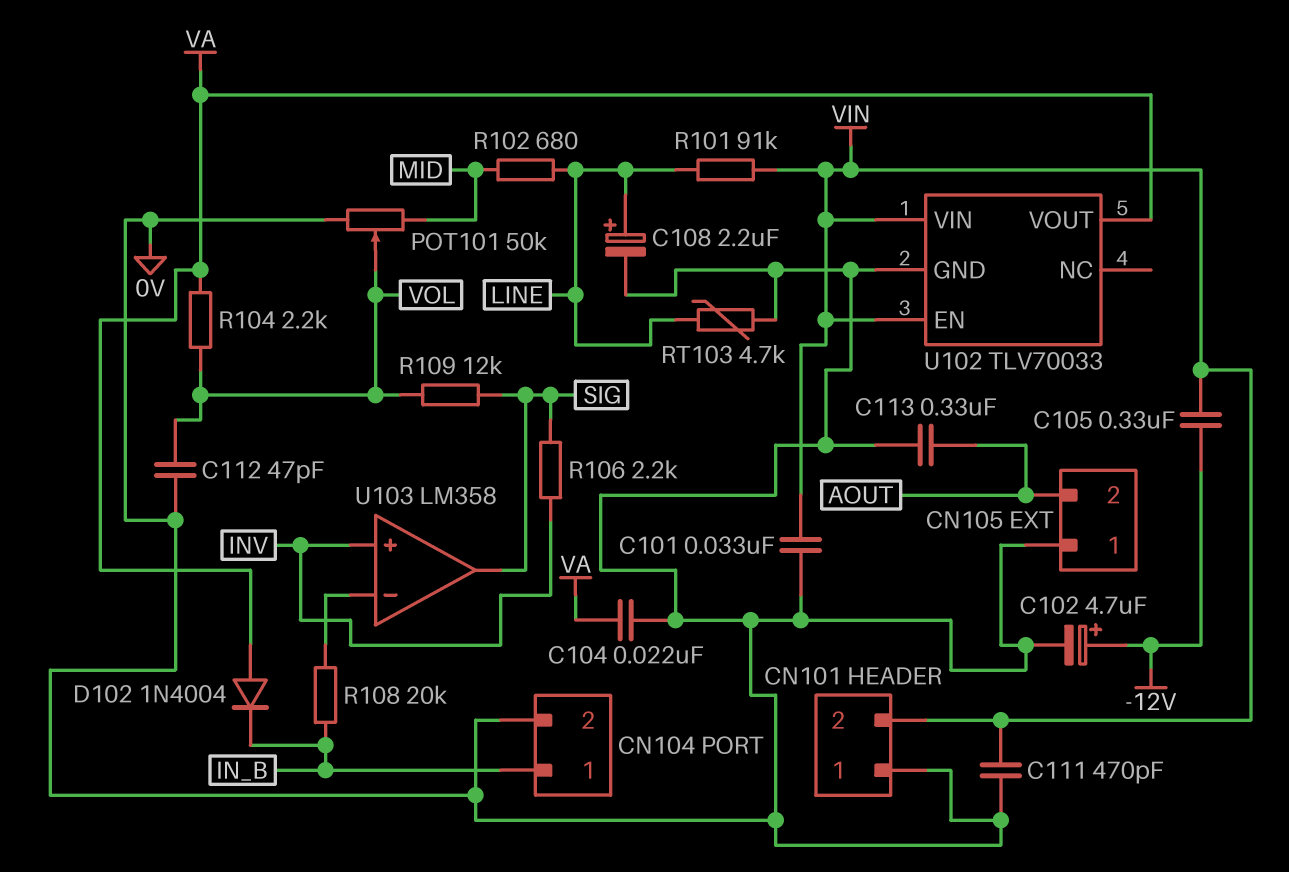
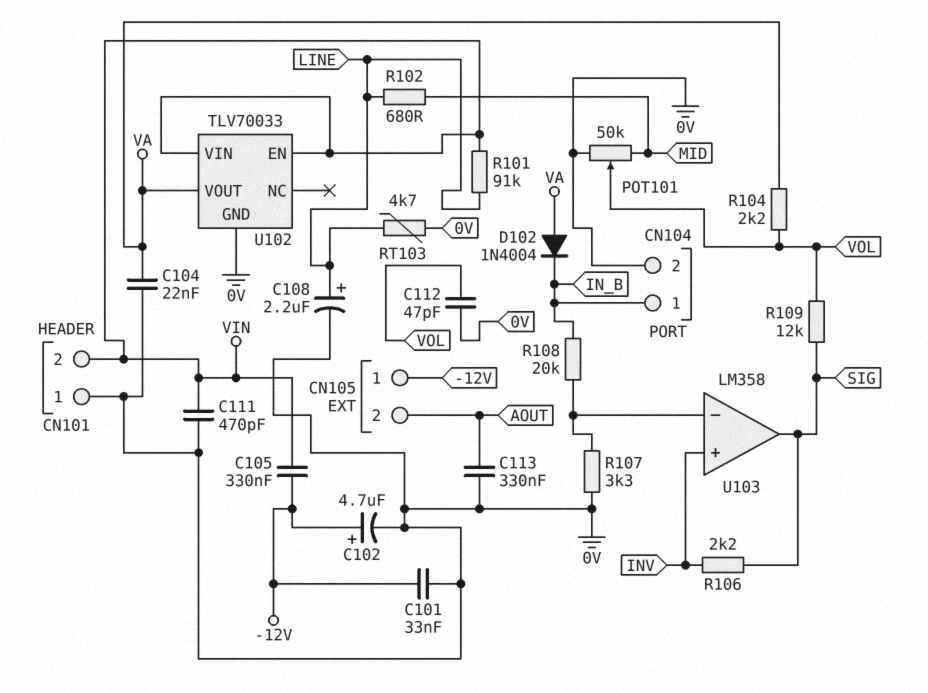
C101: 33nF (0V, VIN) -> 33nF (-12V, 0V)
CN105 pin 1: 0V -> -12V
R107: none -> 3.3k (0V, U103/in-)

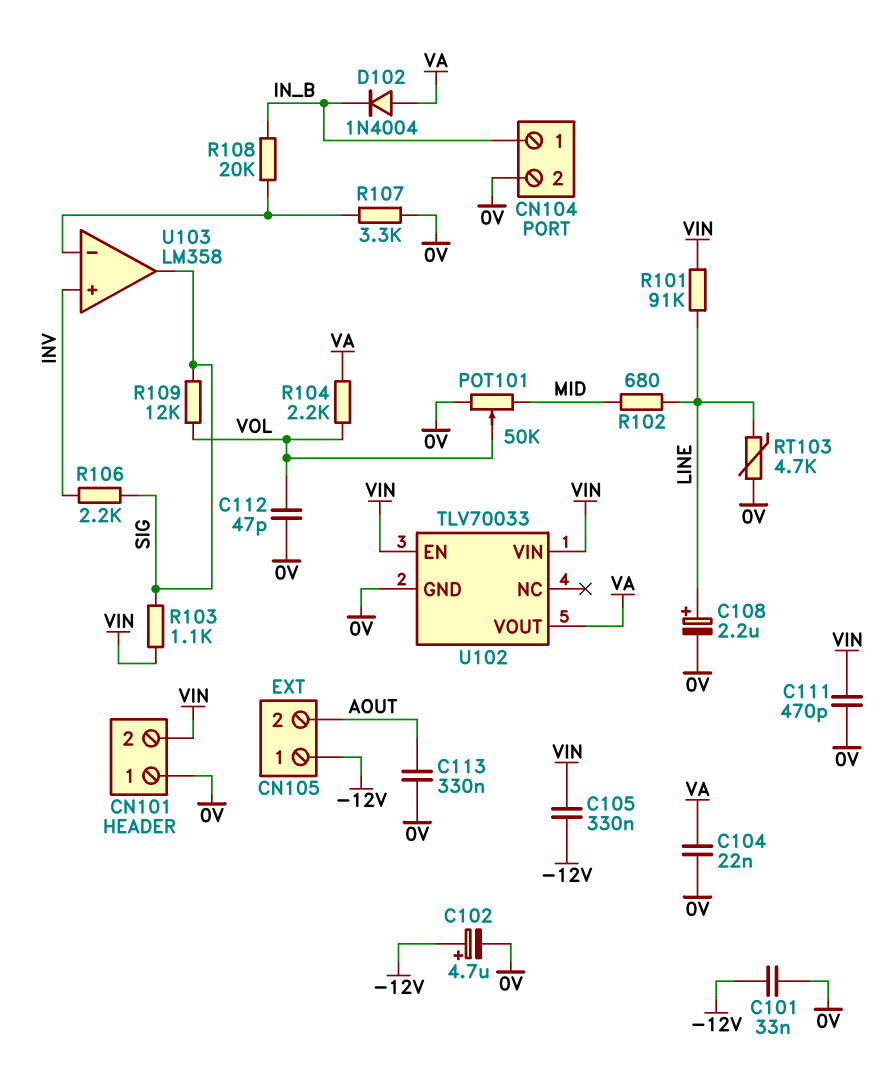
R103: none -> 1.1k (SIG, VIN)

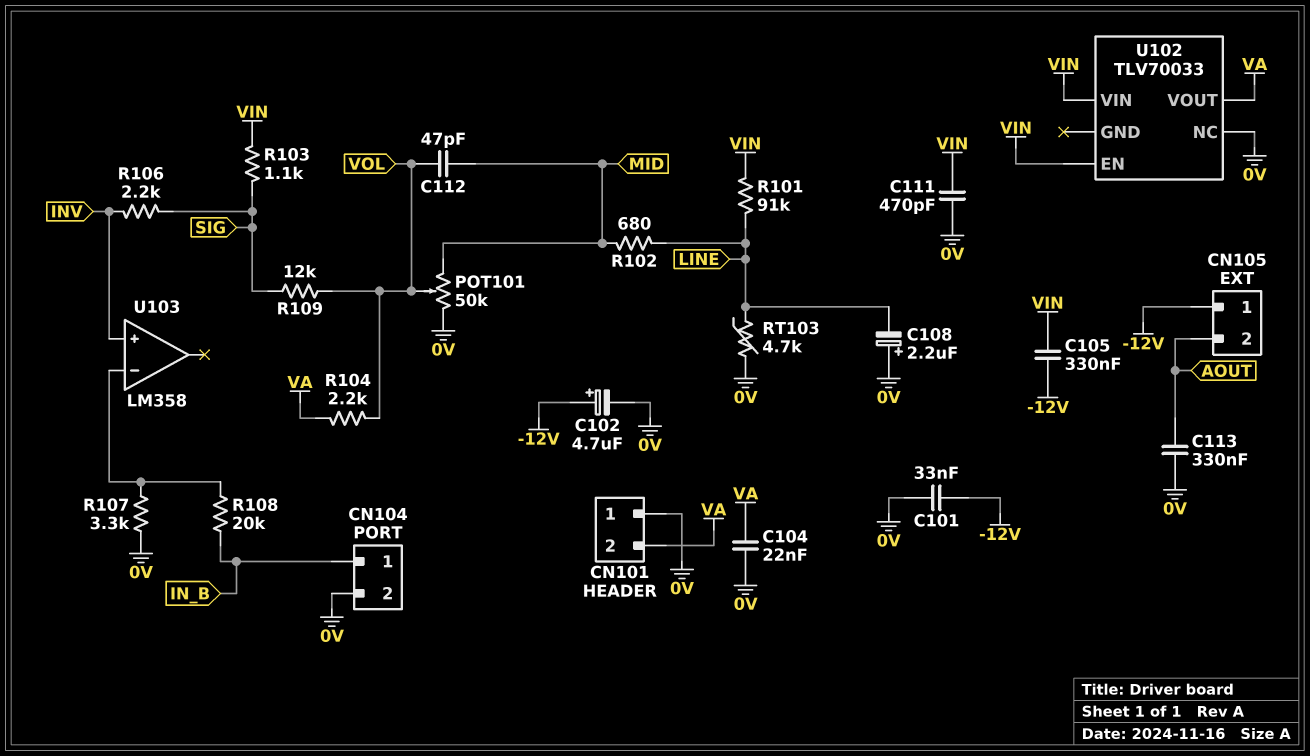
C108: 2.2uF (plus LINE, minus 0V) -> 2.2uF (plus 0V, minus LINE)
C112: 47pF (0V, VOL) -> 47pF (MID, VOL)
CN101 pin 2: VIN -> VA
D102: diode 1N4004 (A VA, K IN_B) -> none
U102 pin GND: 0V -> none
U102 pin NC: none -> 0V
U103 pin out: SIG -> none

